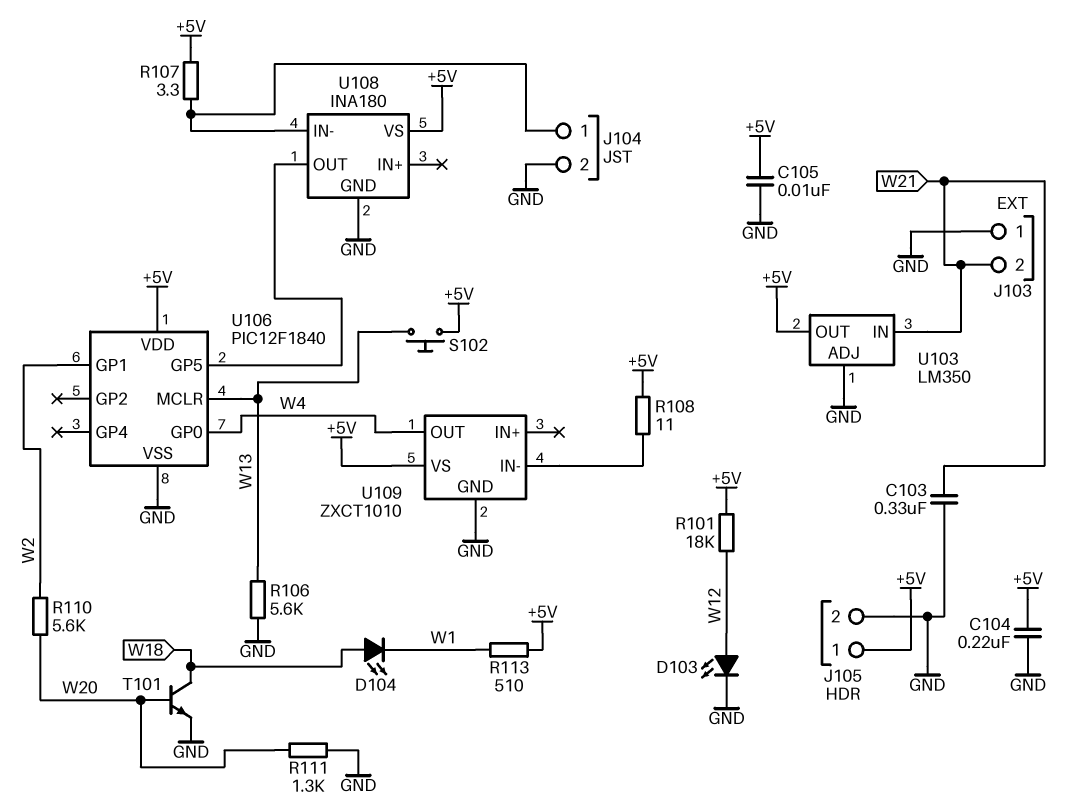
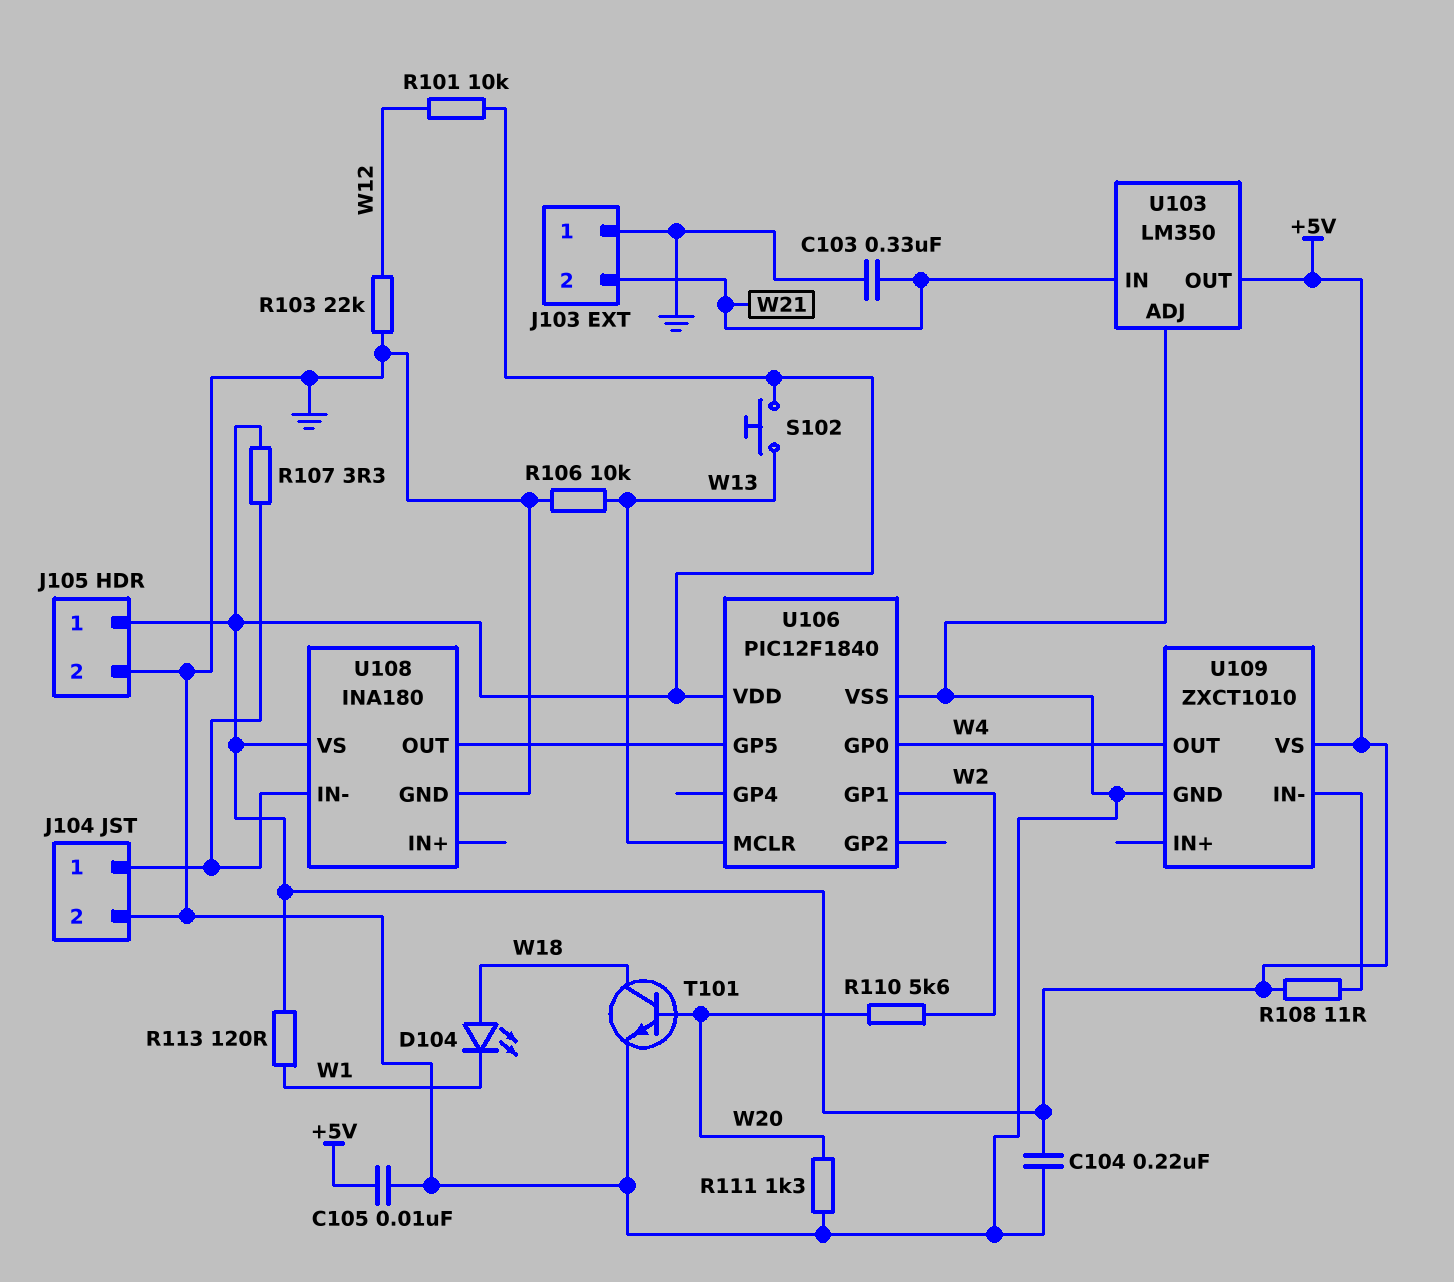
D103: LED (A W12, K GND) -> none
R101: 18k (+5V, W12) -> 10k (+5V, W12)
R103: none -> 22k (GND, W12)
R106: 5.6k (GND, W13) -> 10k (GND, W13)
R113: 510 (+5V, W1) -> 120 (+5V, W1)

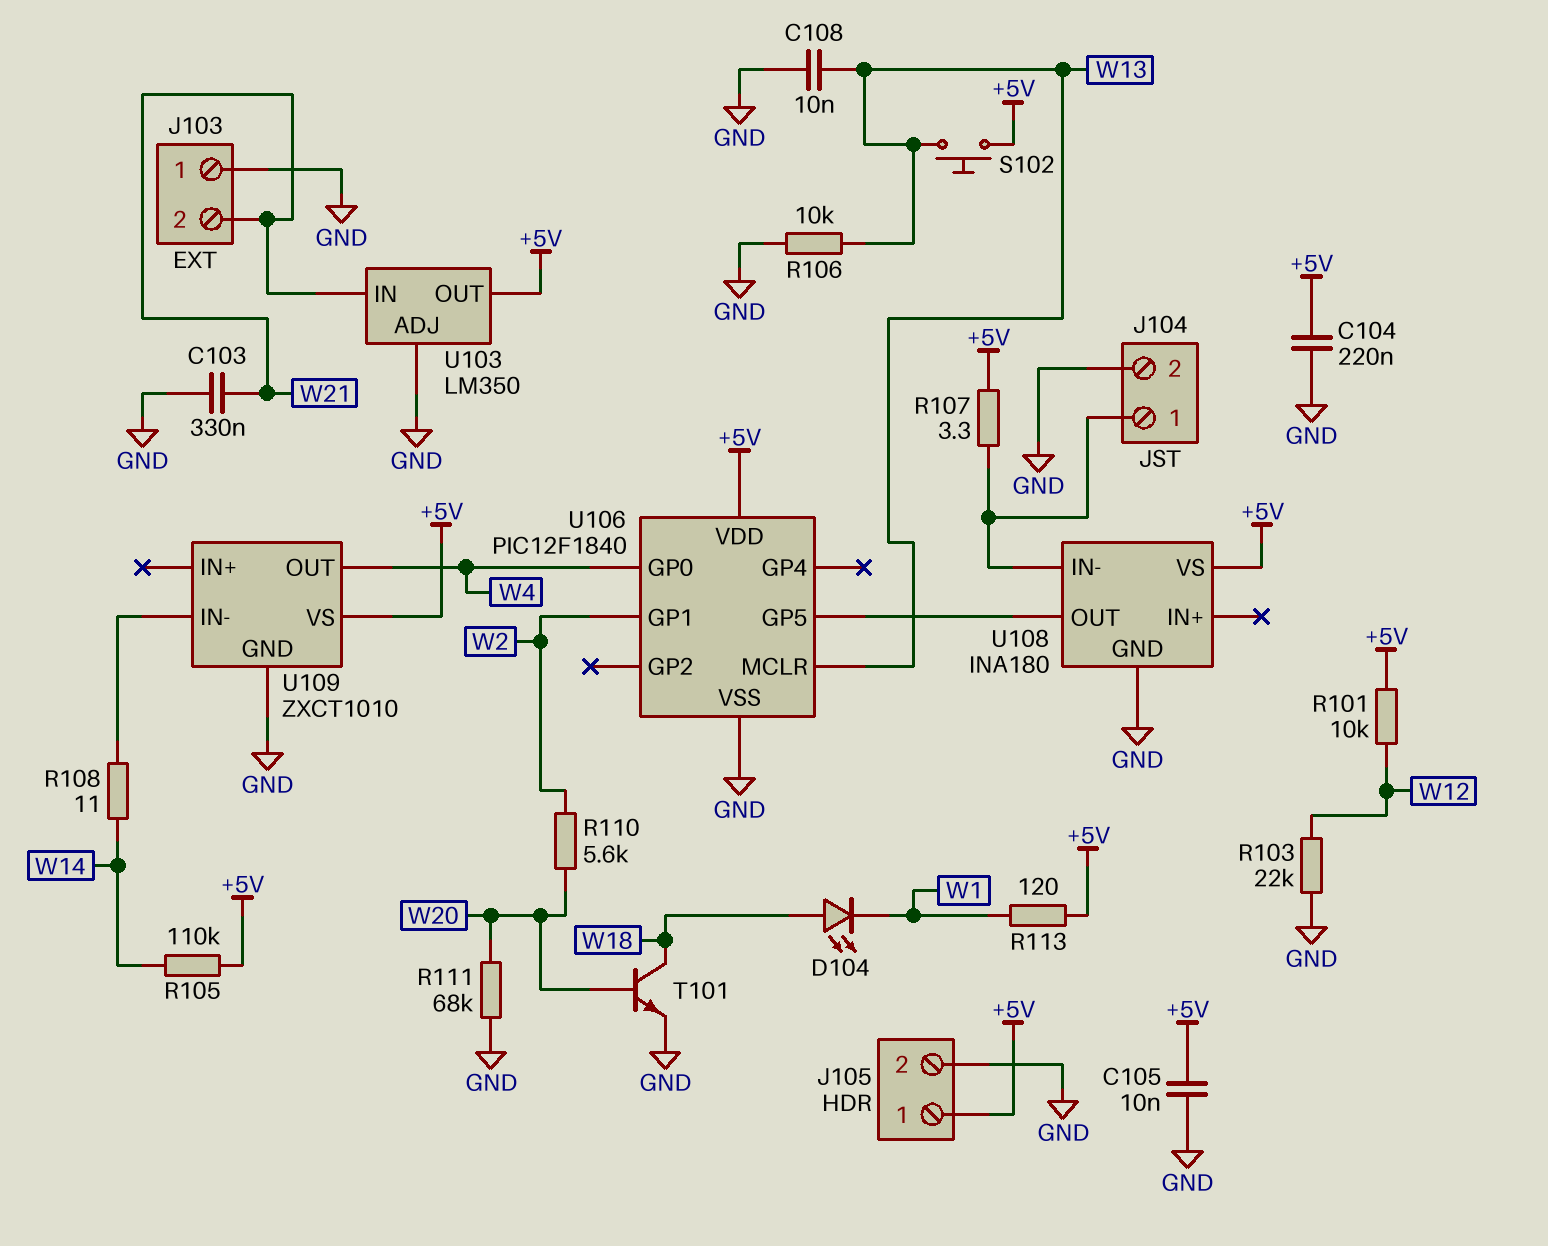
C108: none -> 10nF (GND, W13)
R105: none -> 110k (+5V, W14)
R108: 11 (+5V, U109/IN-) -> 11 (U109/IN-, W14)
R111: 1.3k (GND, W20) -> 68k (GND, W20)

